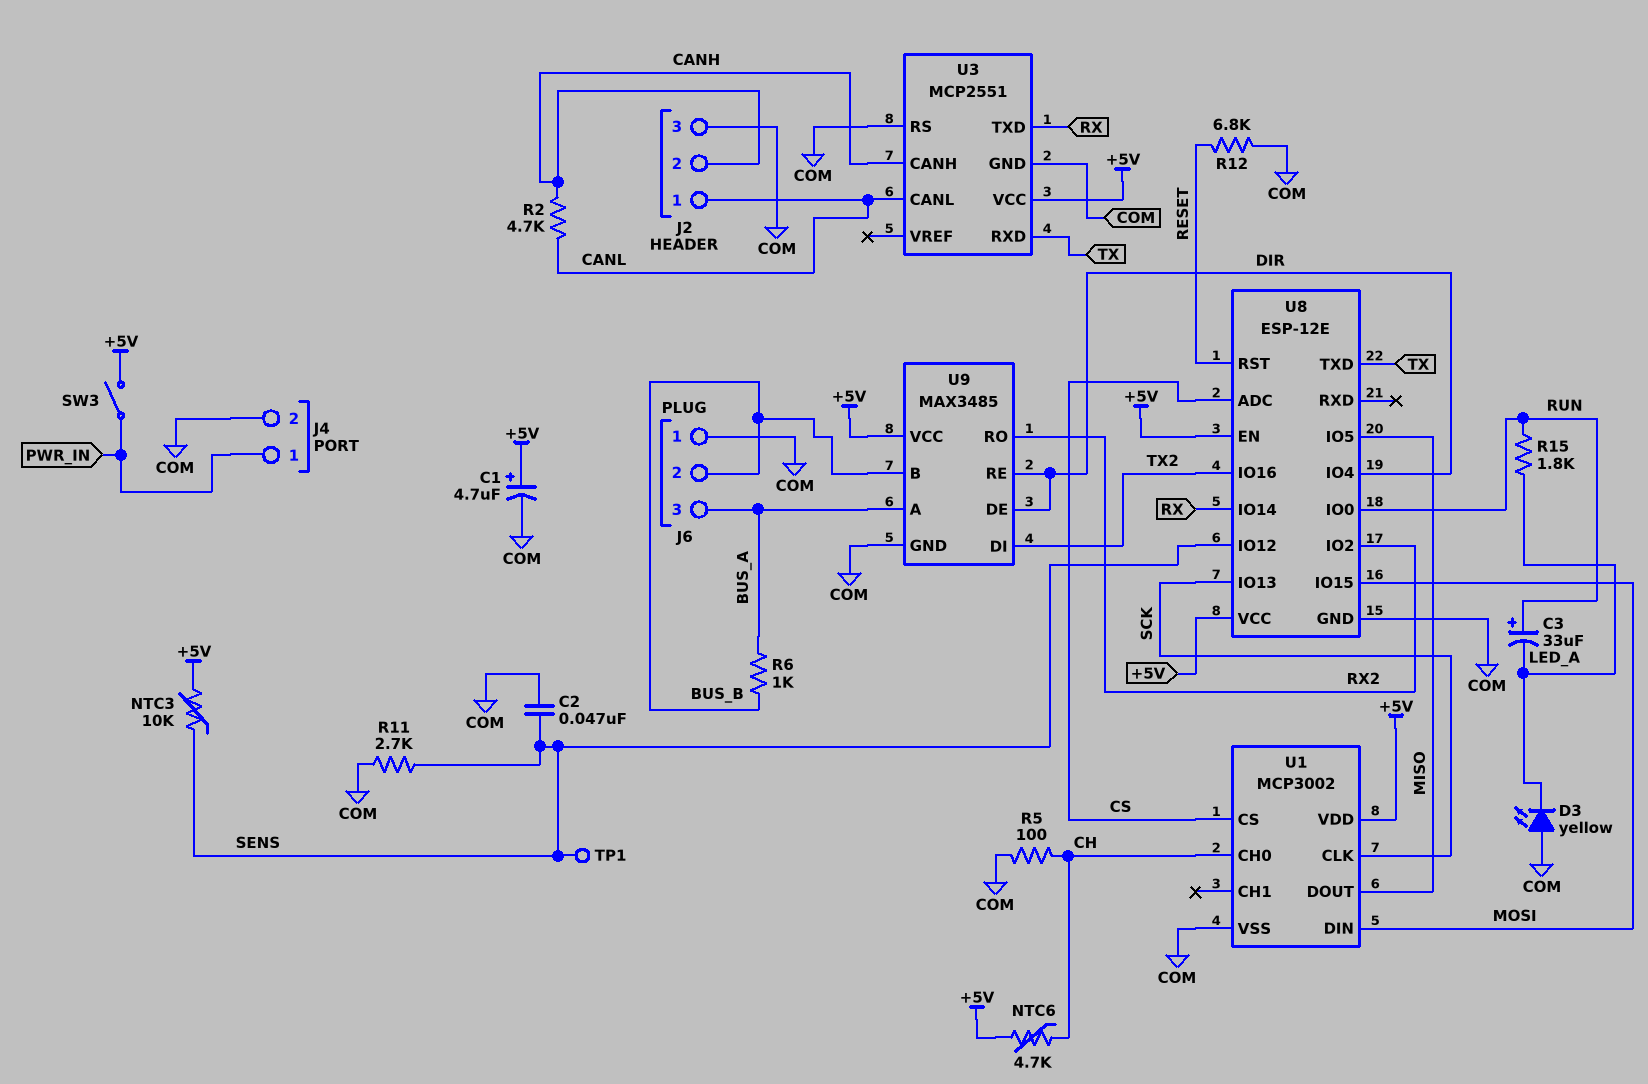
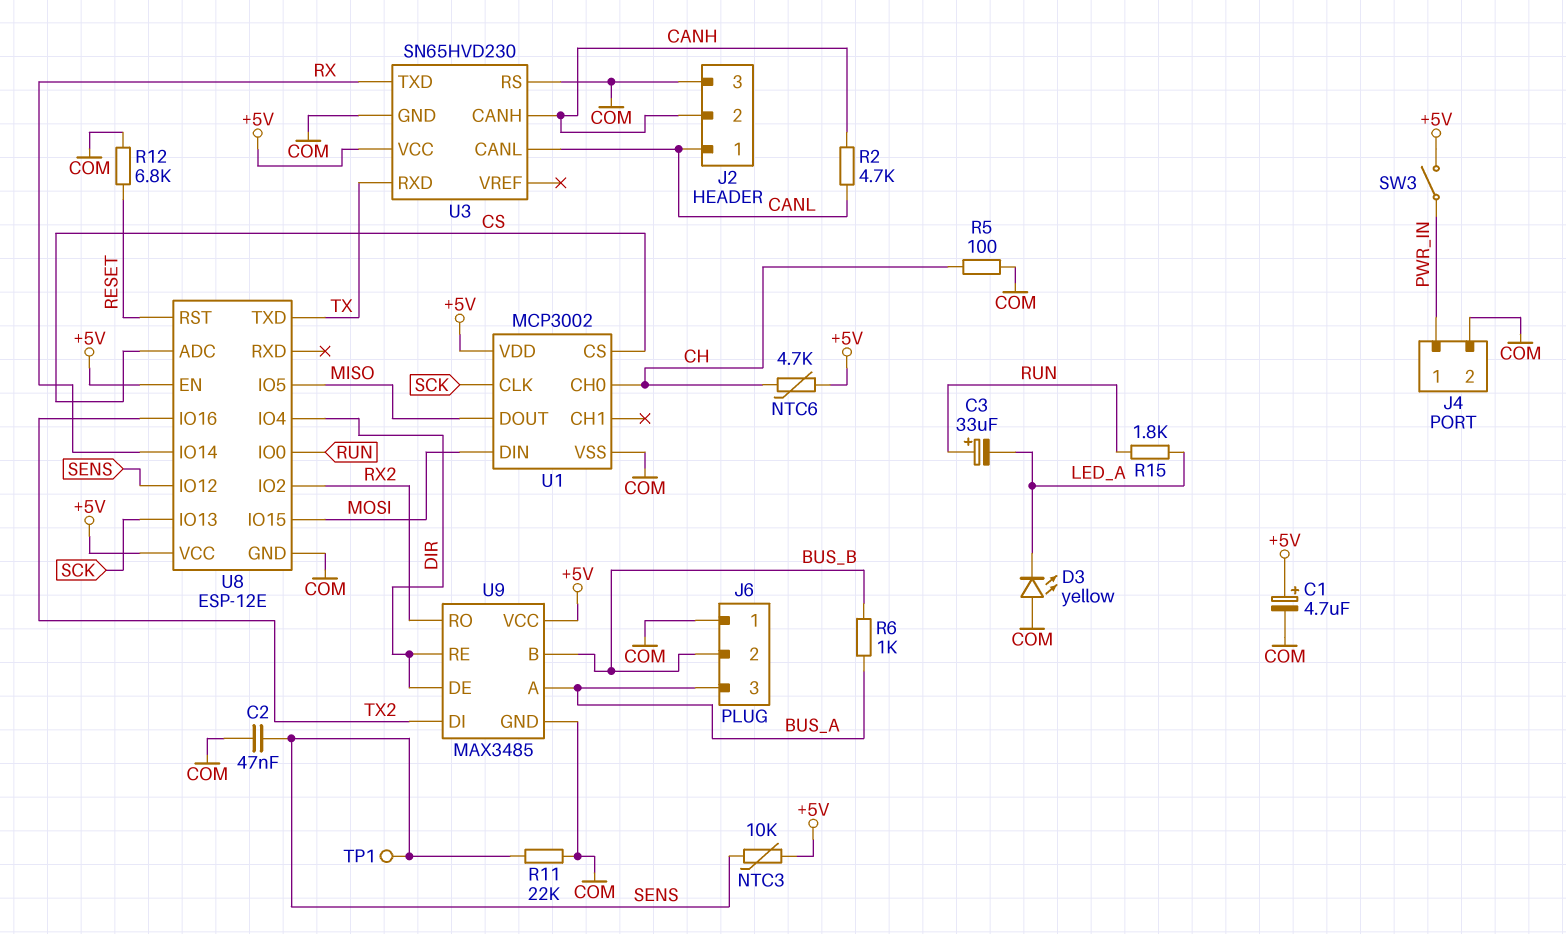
R11: 2.7k (COM, SENS) -> 22k (COM, SENS)
U3: MCP2551 -> SN65HVD230

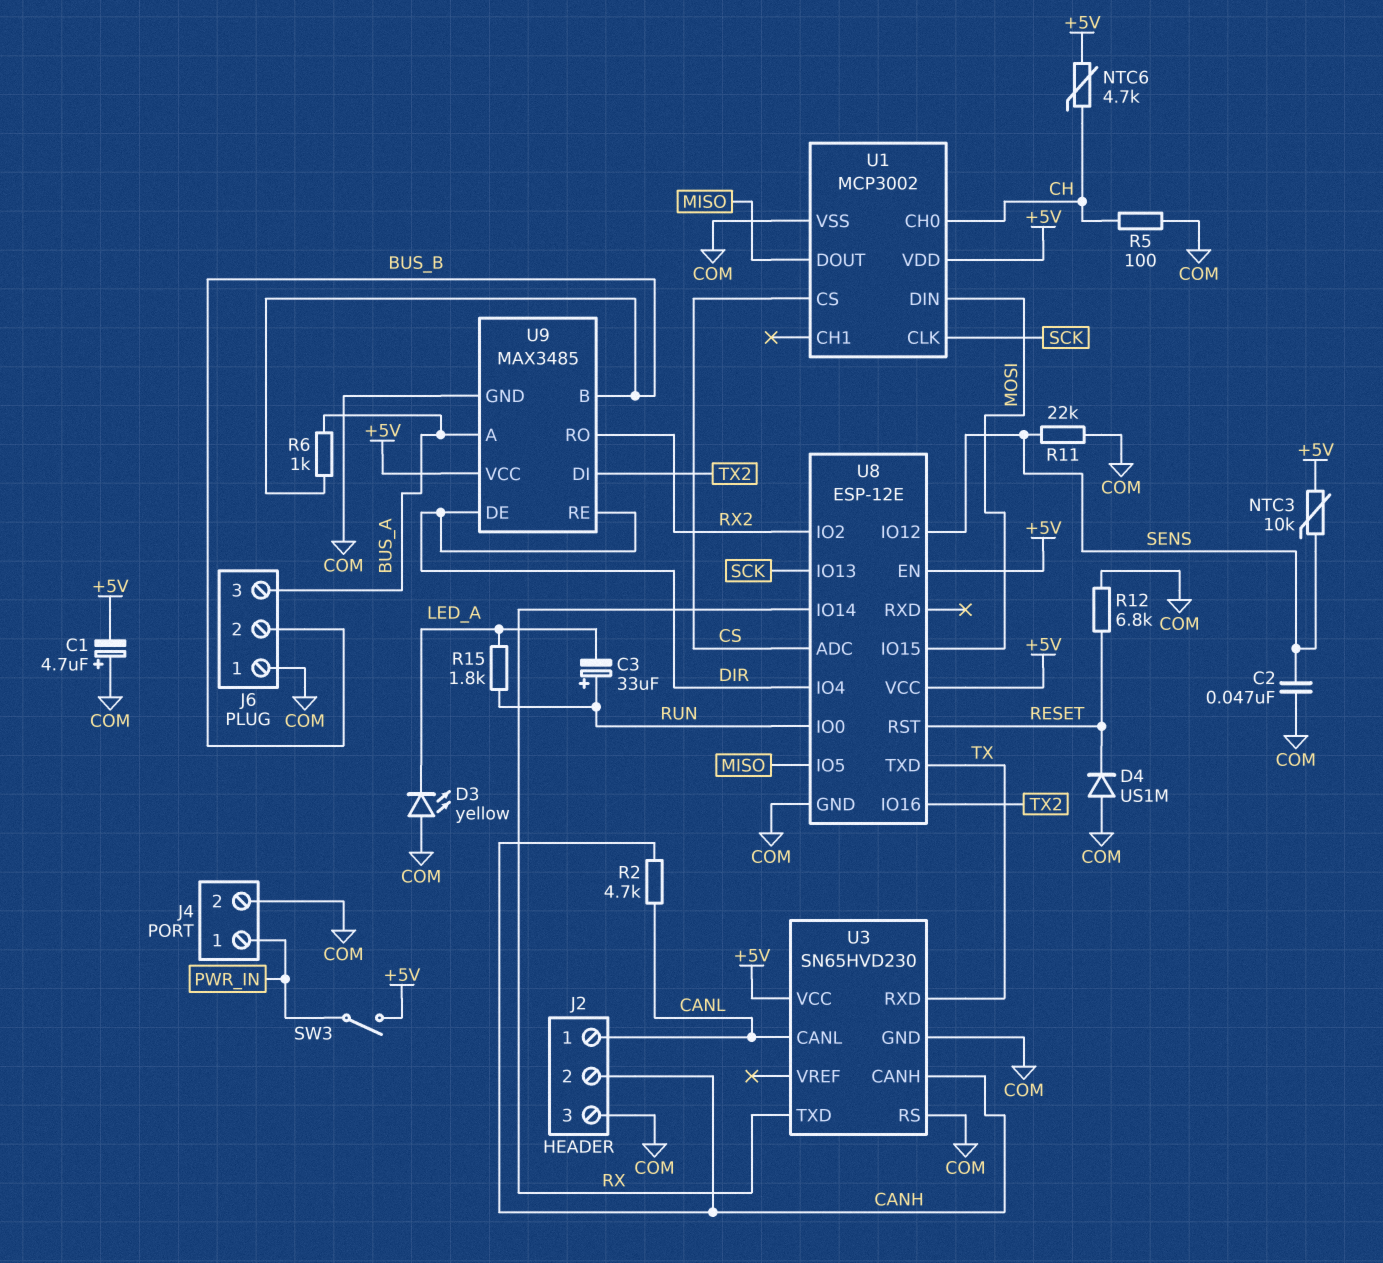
C1: 4.7uF (plus +5V, minus COM) -> 4.7uF (plus COM, minus +5V)
D4: none -> diode US1M (A COM, K RESET)
TP1: test point (SENS) -> none

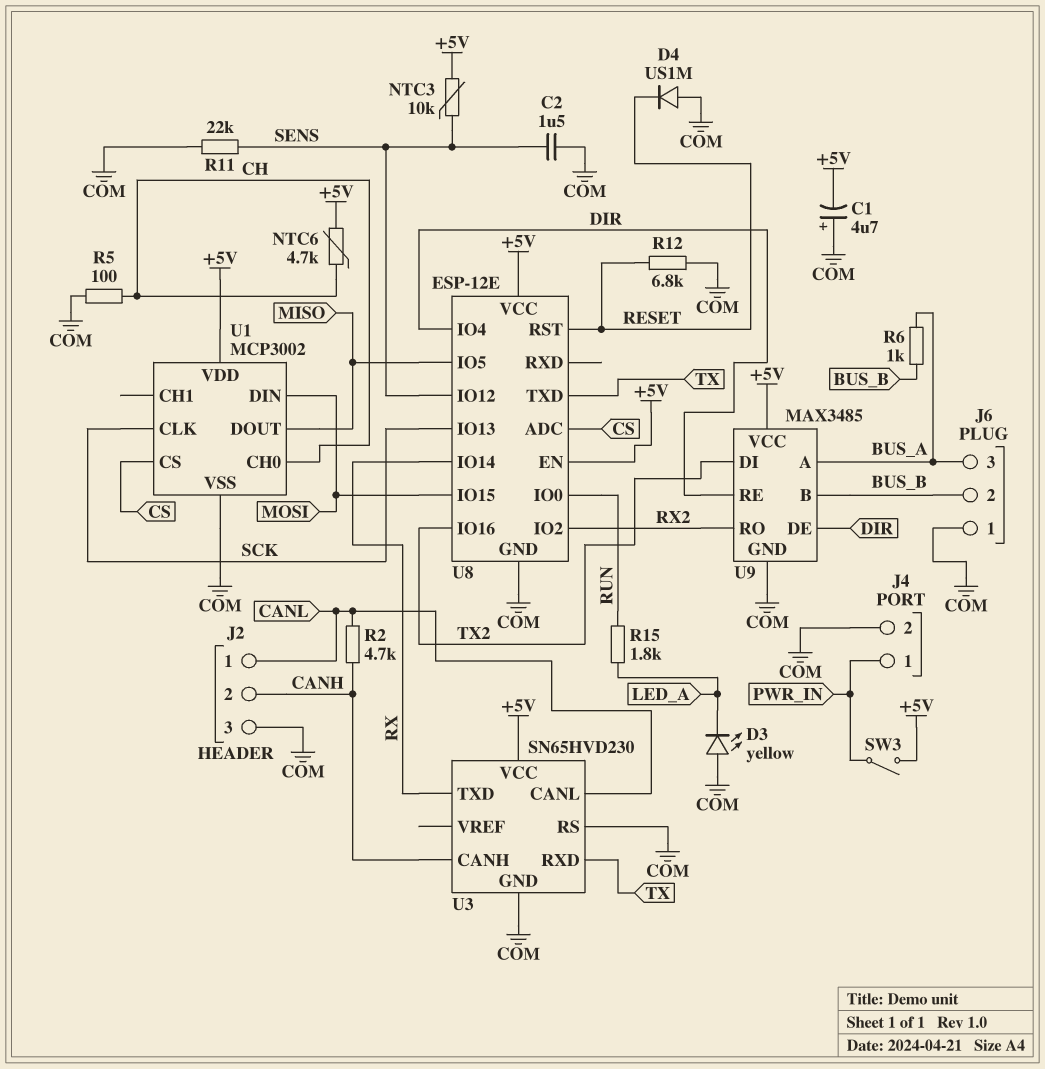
C2: 47nF (COM, SENS) -> 1.5uF (COM, SENS)
C3: 33uF (plus RUN, minus LED_A) -> none

